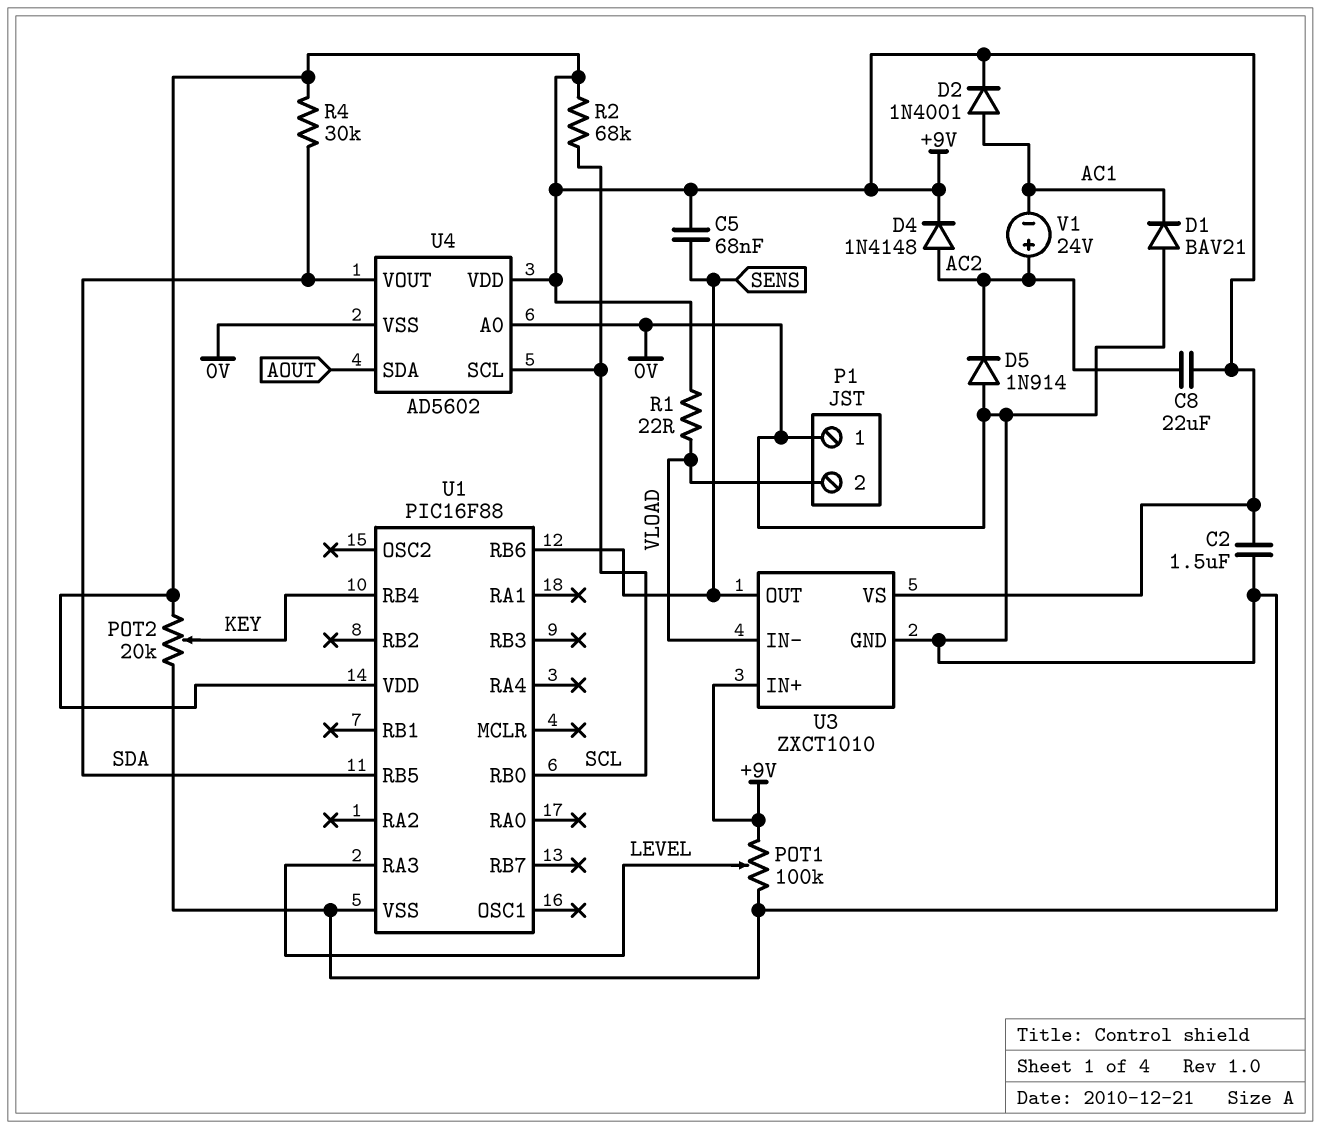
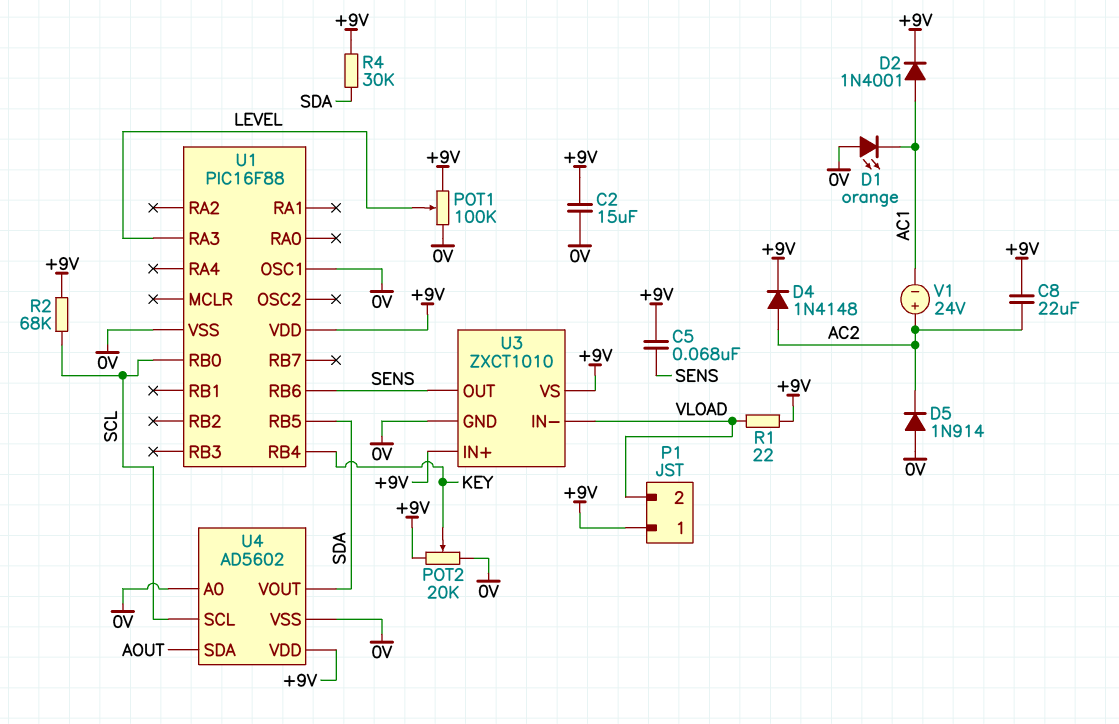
C2: 1.5uF (+9V, 0V) -> 15uF (+9V, 0V)
D1: diode BAV21 (A 0V, K AC1) -> LED orange (A 0V, K AC1)
P1 pin 1: 0V -> +9V
U1 pin OSC1: none -> 0V

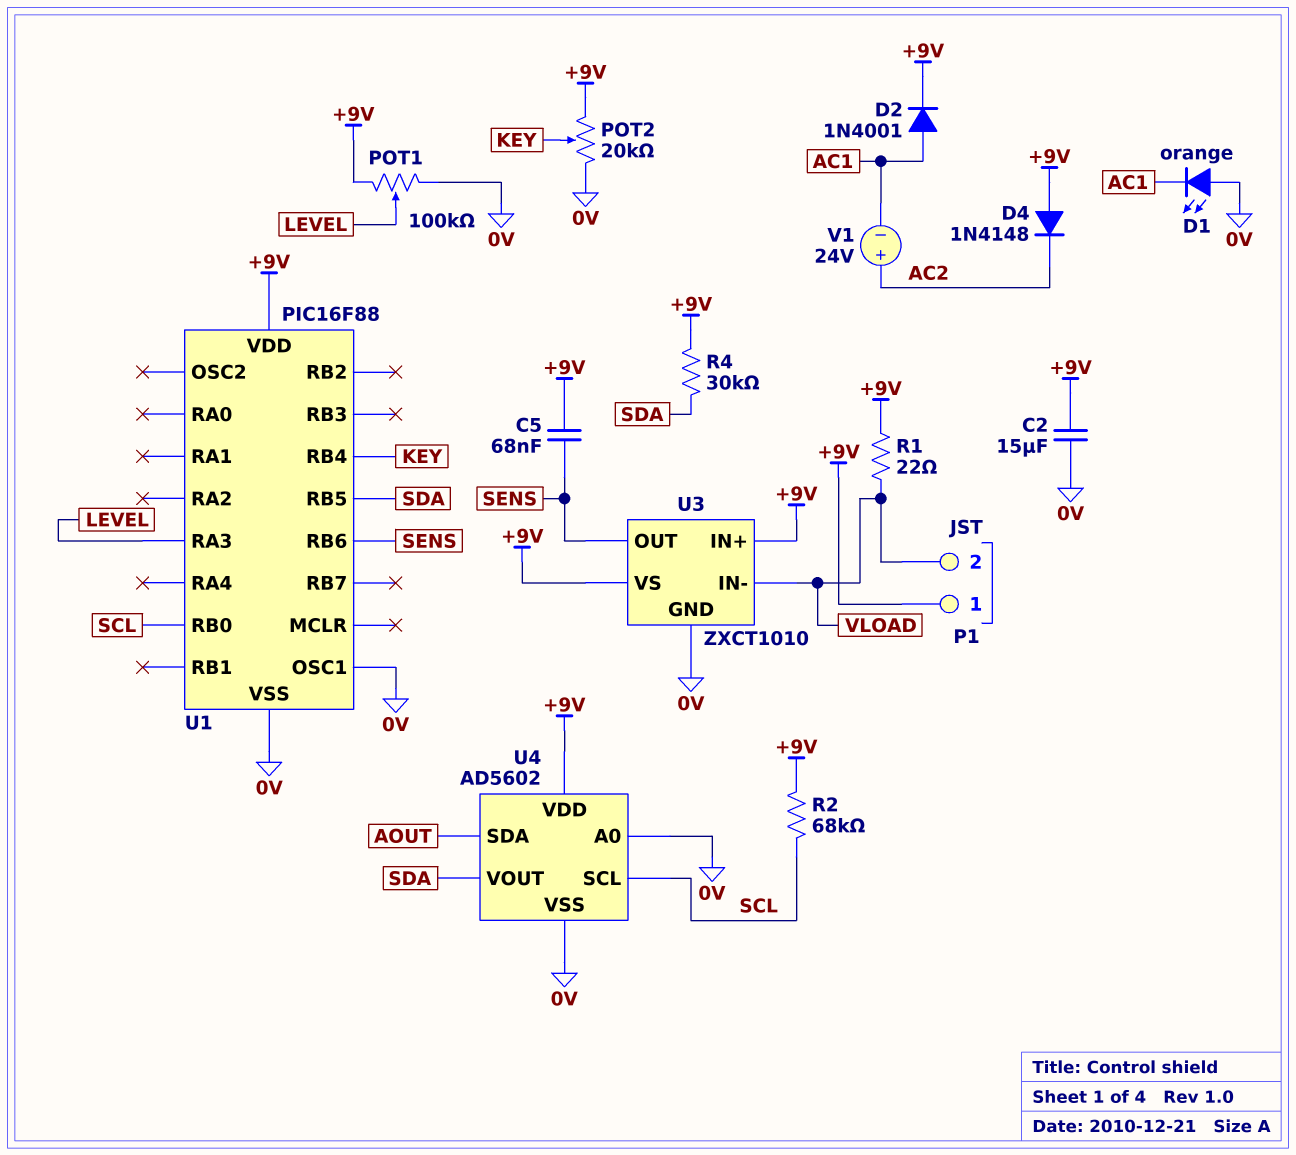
C8: 22uF (+9V, AC2) -> none
D4: diode 1N4148 (A AC2, K +9V) -> diode 1N4148 (A +9V, K AC2)
D5: diode 1N914 (A 0V, K AC2) -> none

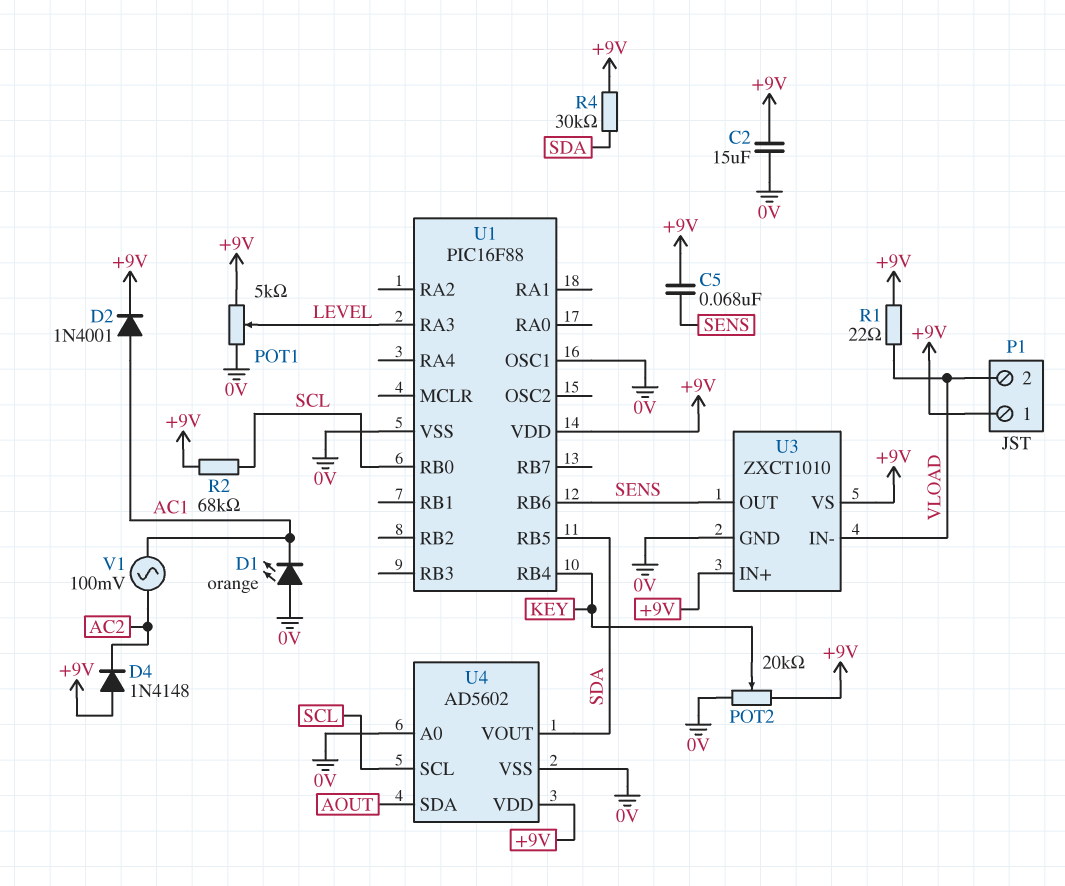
POT1: 100k (+9V, 0V, wiper LEVEL) -> 5k (+9V, 0V, wiper LEVEL)
V1: 24V (plus AC2, minus AC1) -> AC 100mV (AC1, AC2)

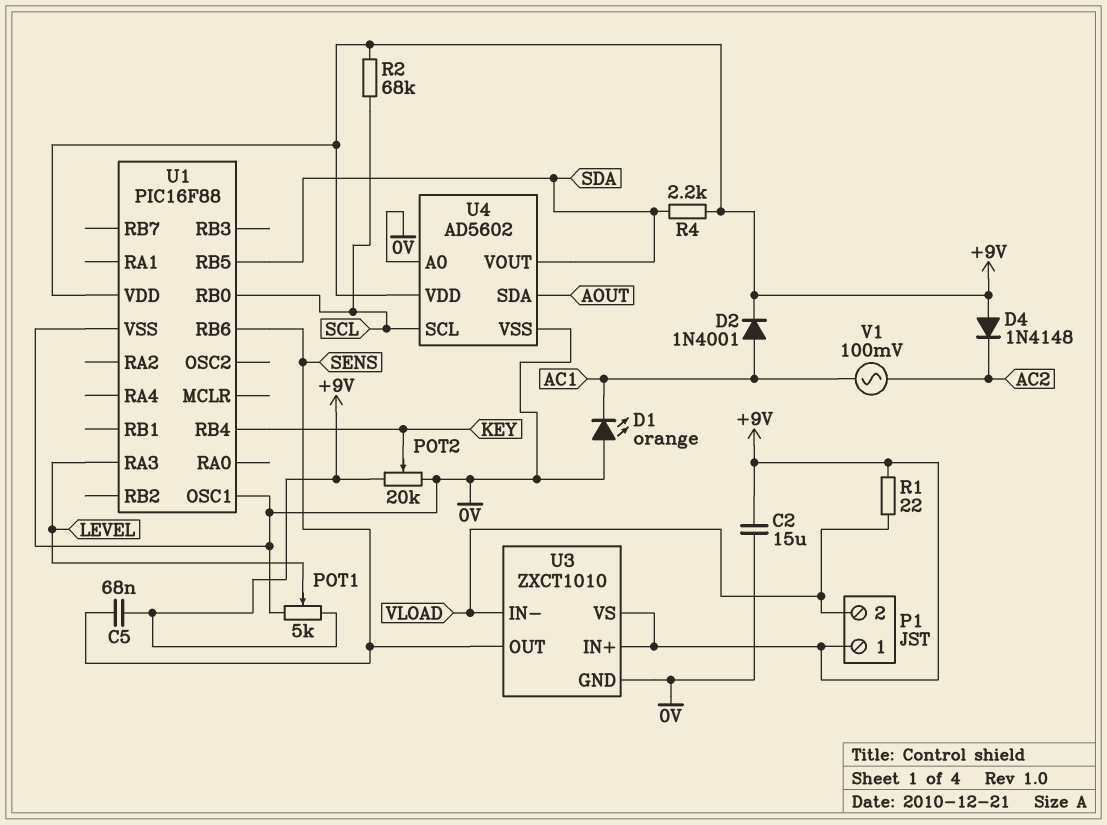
R4: 30k (+9V, SDA) -> 2.2k (+9V, SDA)

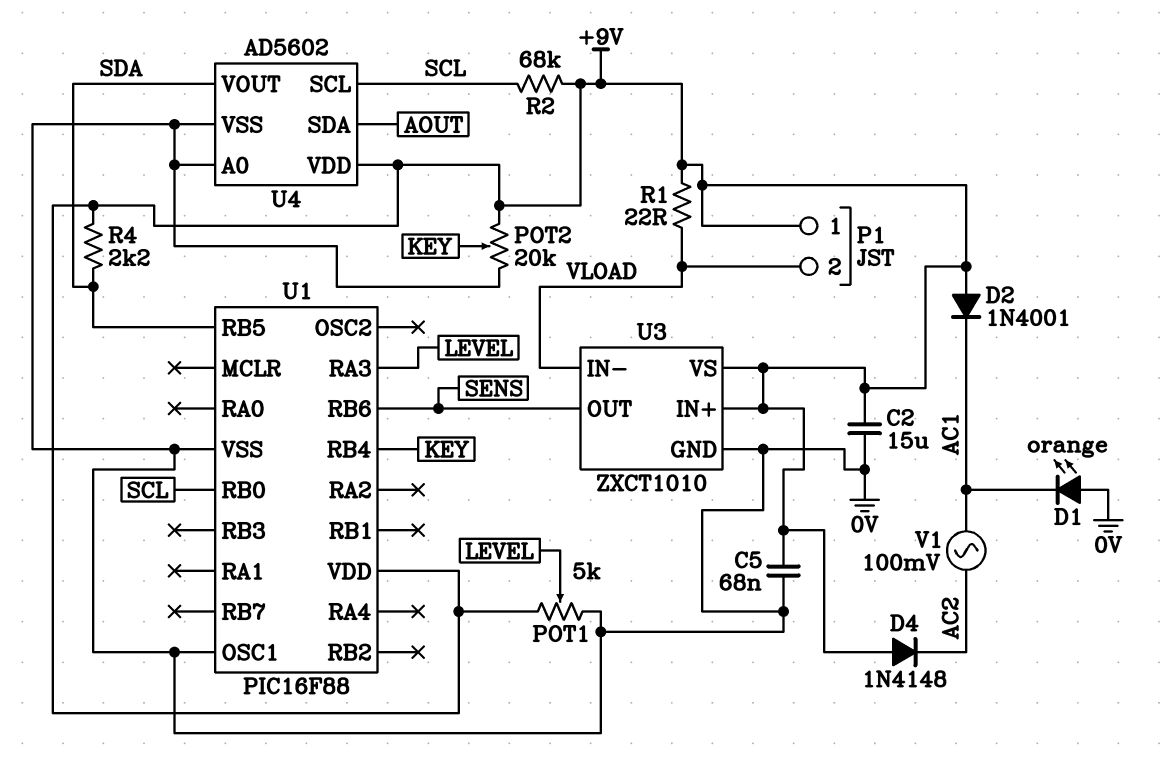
C5: 68nF (+9V, SENS) -> 68nF (+9V, 0V)
D2: diode 1N4001 (A AC1, K +9V) -> diode 1N4001 (A +9V, K AC1)

